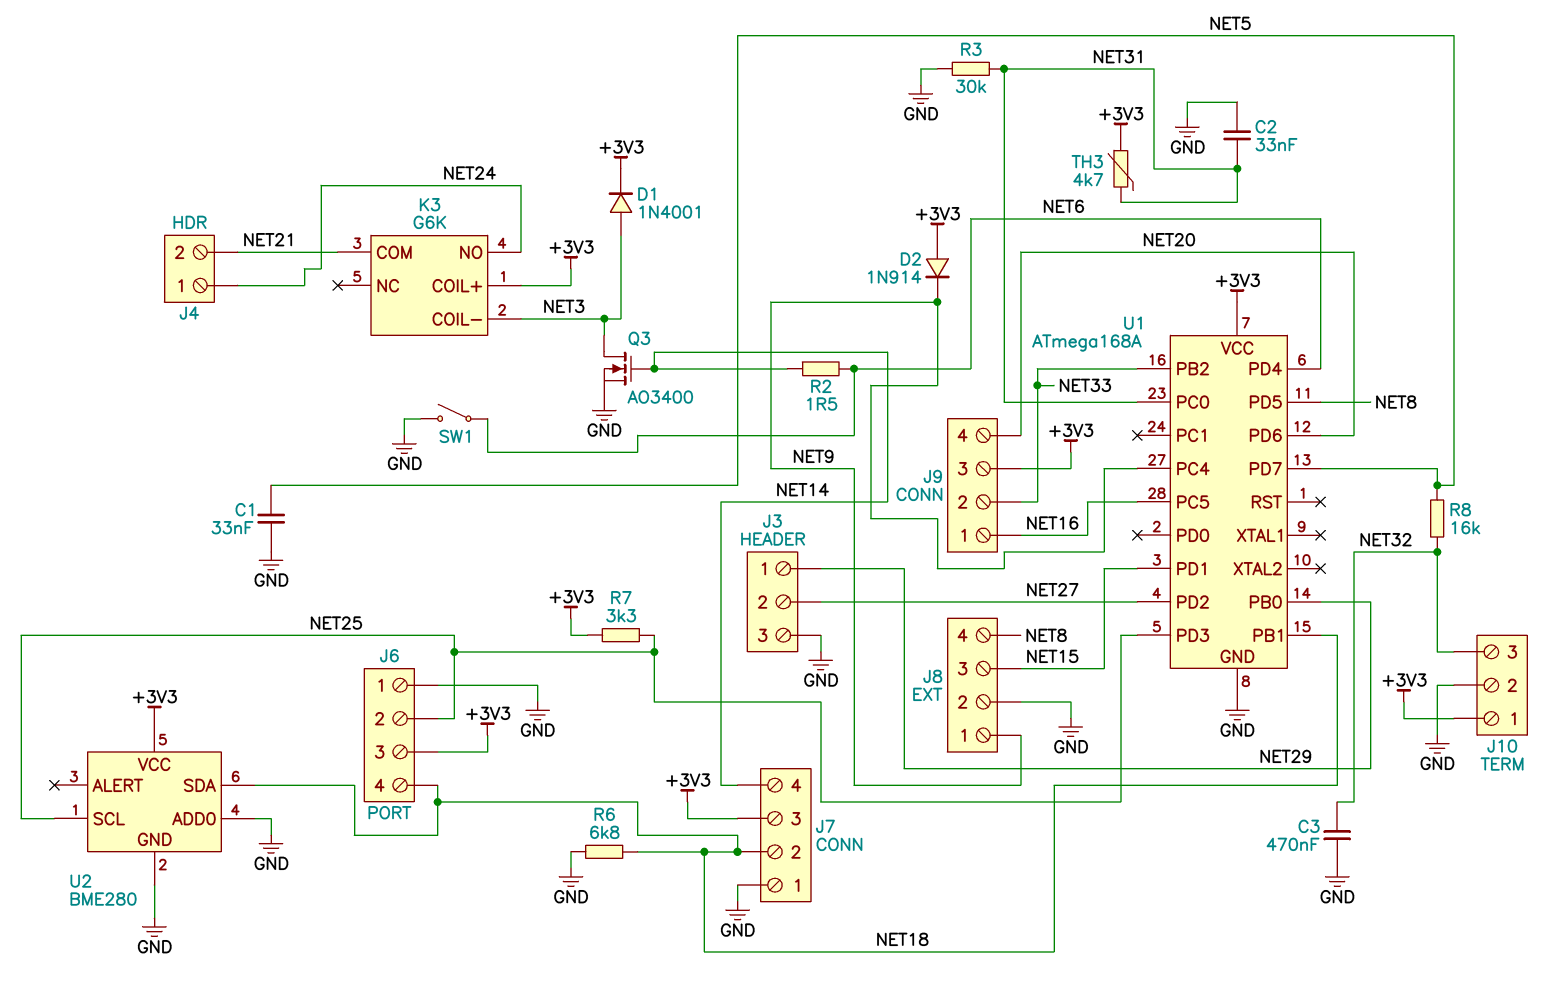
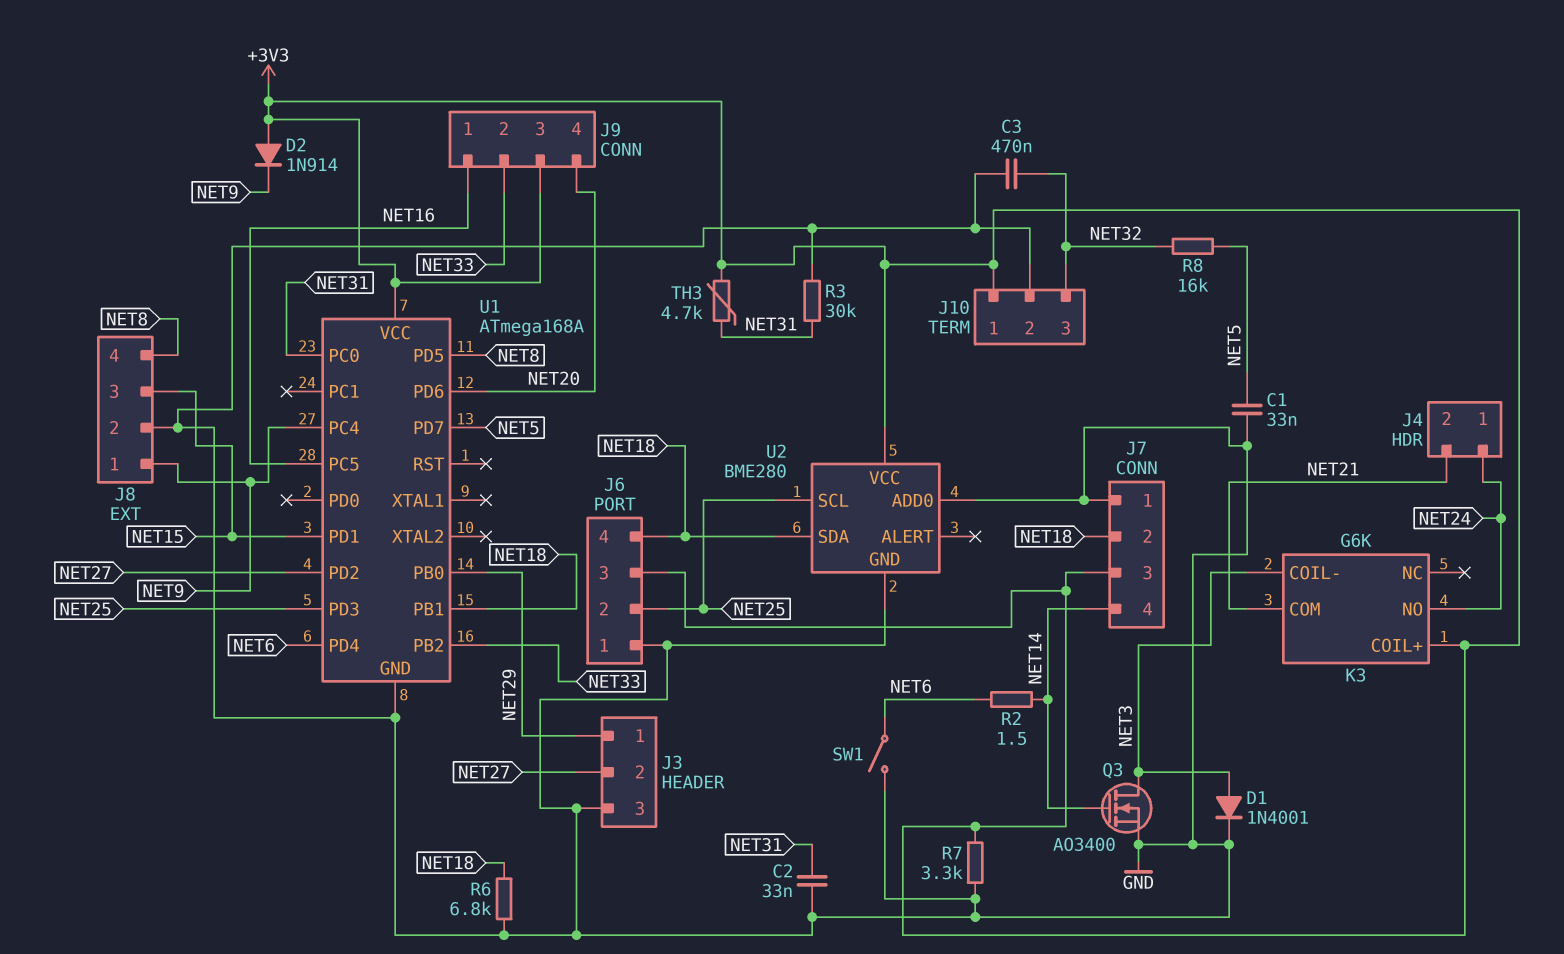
D1: diode 1N4001 (A NET3, K +3V3) -> diode 1N4001 (A NET3, K GND)
R7: 3.3k (+3V3, NET25) -> 3.3k (+3V3, GND)

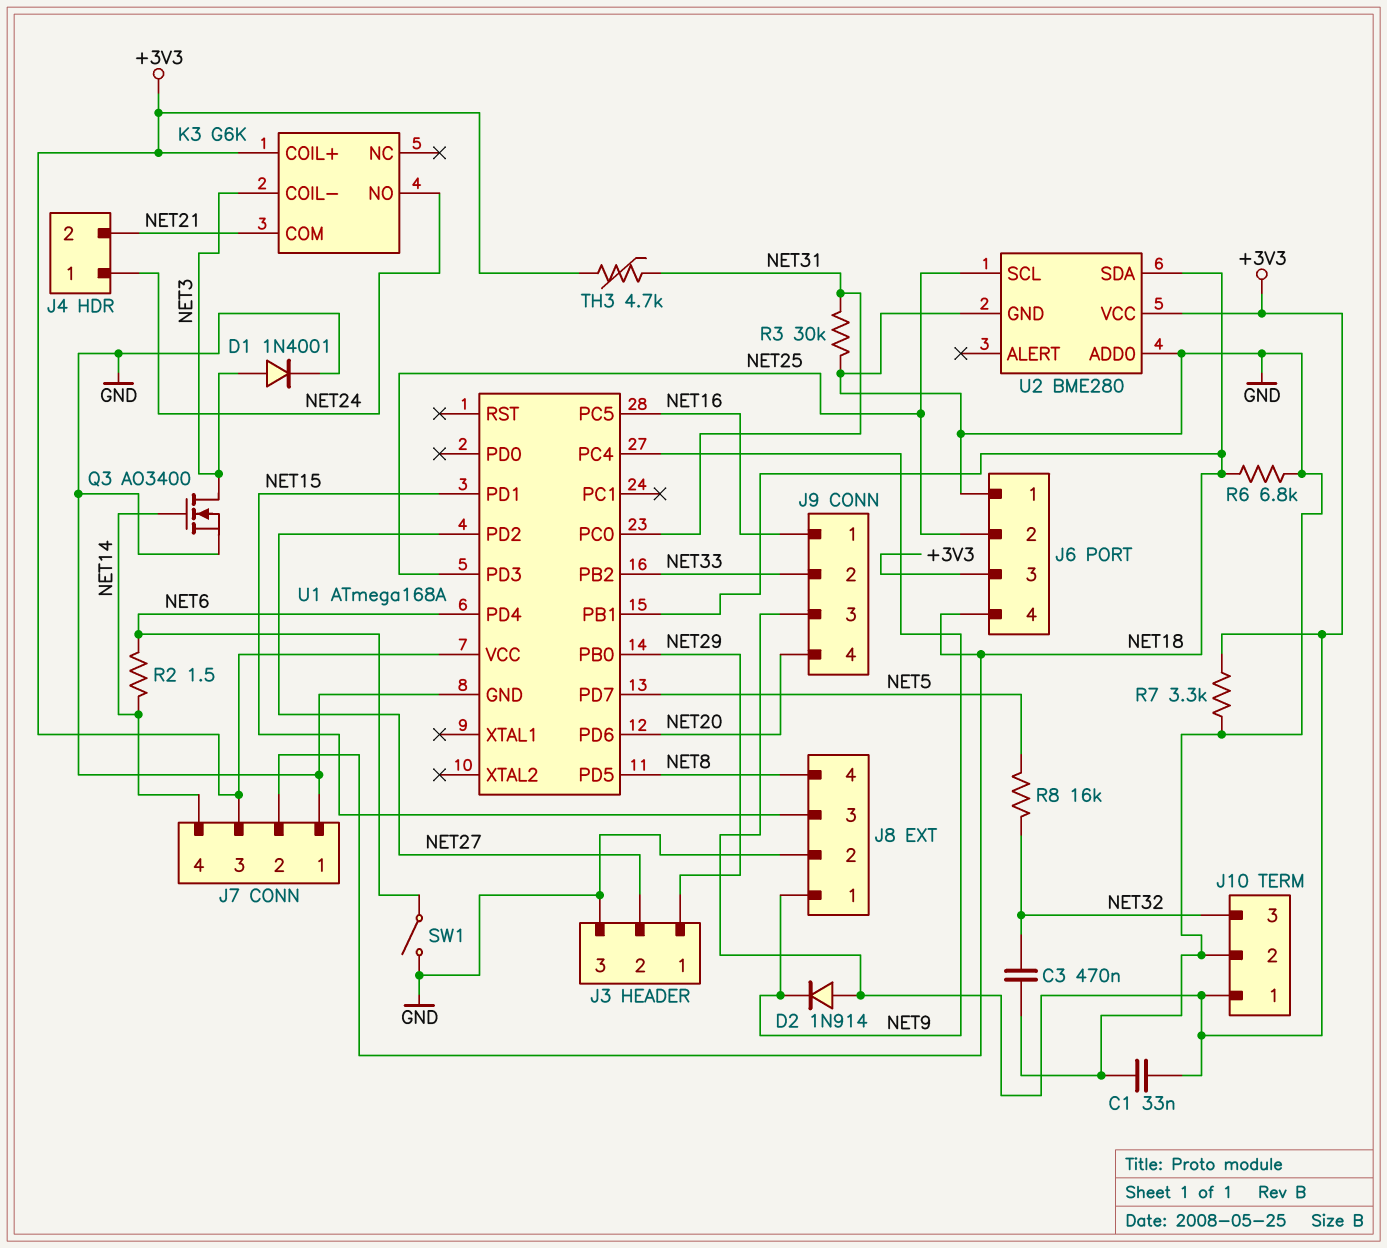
C1: 33nF (GND, NET5) -> 33nF (+3V3, GND)
C2: 33nF (GND, NET31) -> none

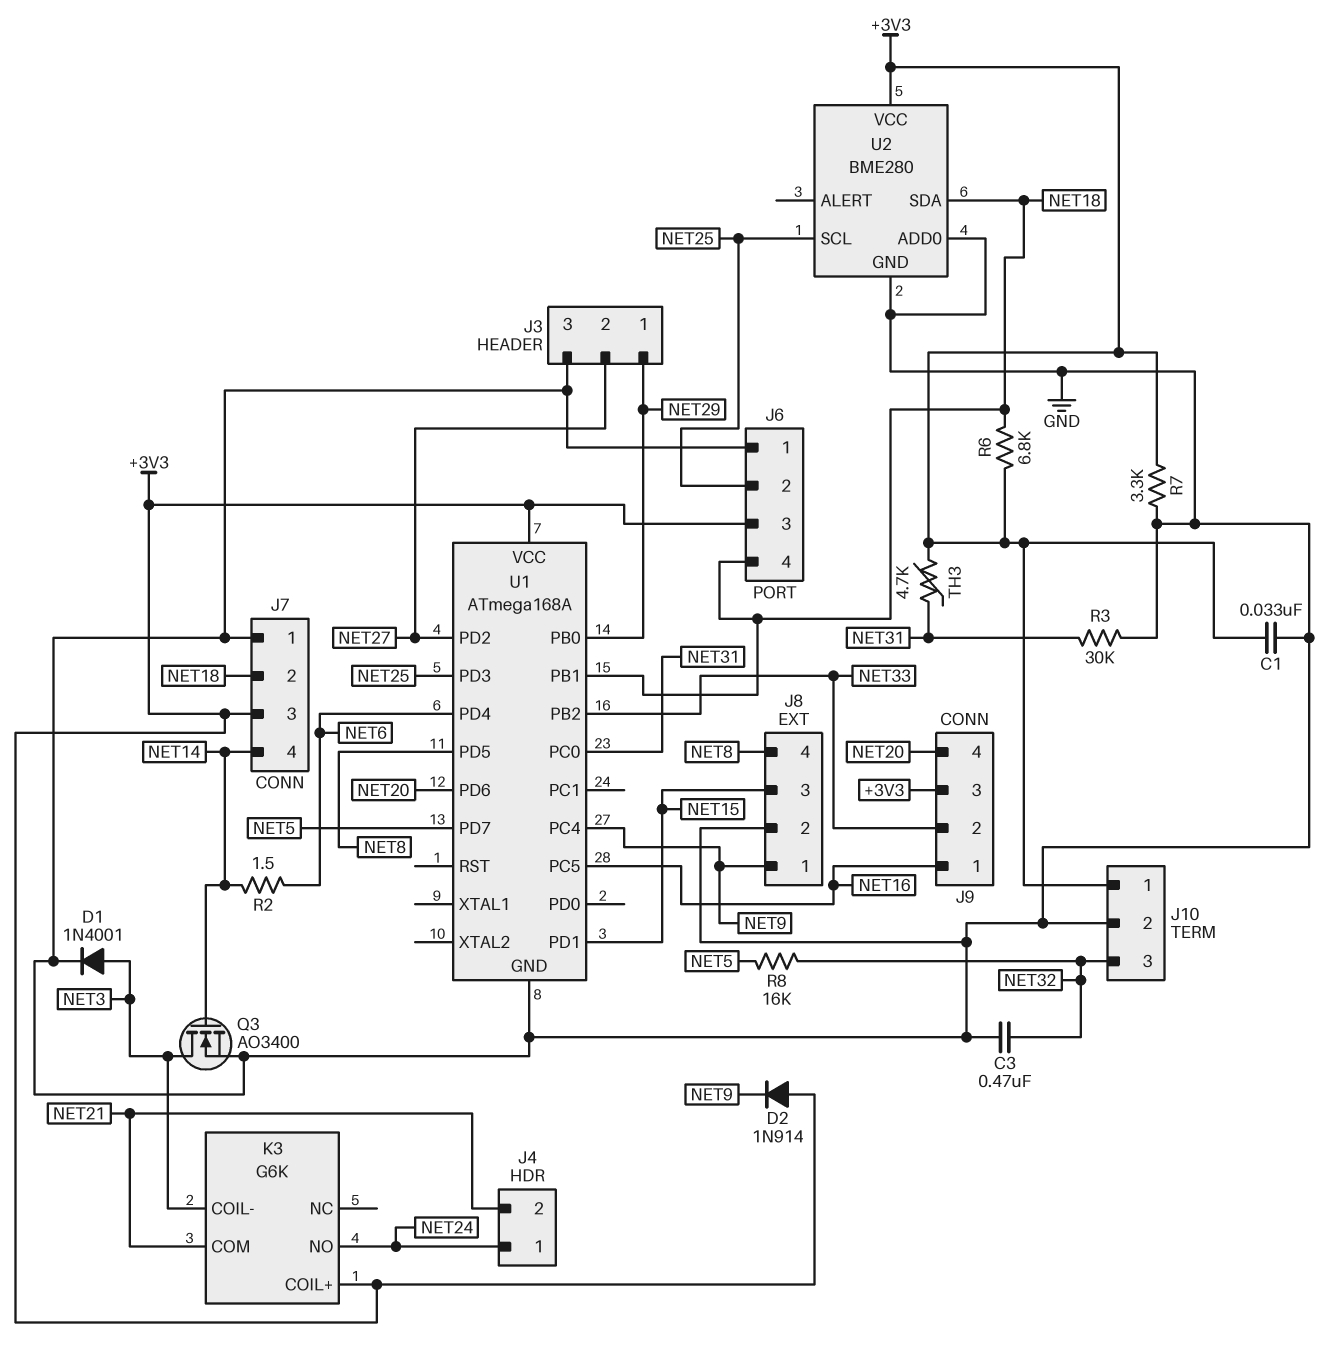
R6: 6.8k (GND, NET18) -> 6.8k (+3V3, NET18)
SW1: switch (GND, NET6) -> none

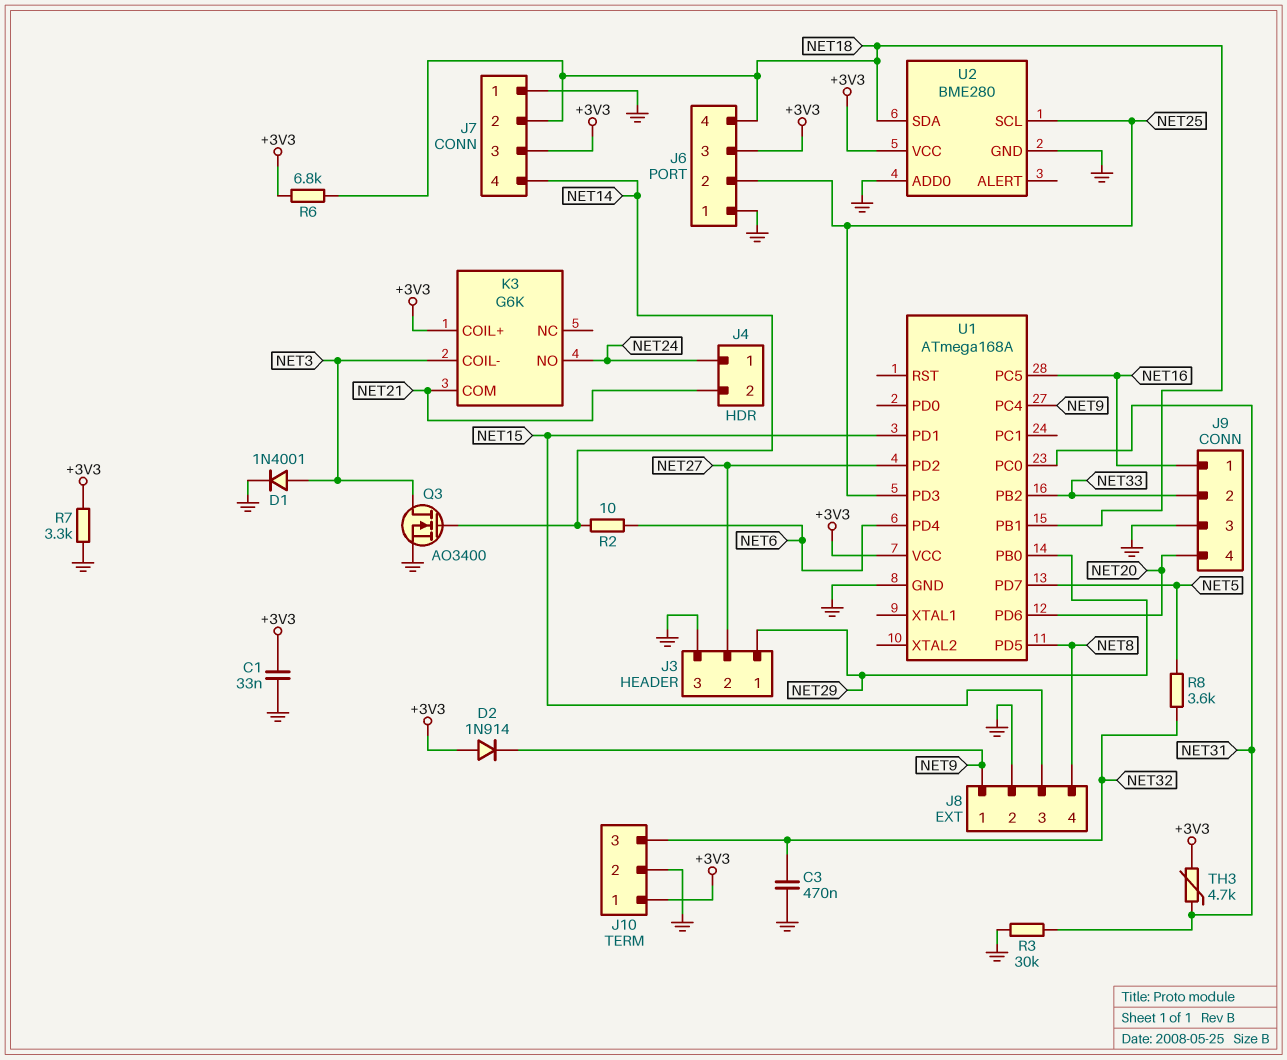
J9 pin 3: +3V3 -> GND
R2: 1.5 (NET6, NET14) -> 10 (NET6, NET14)
R8: 16k (NET5, NET32) -> 3.6k (NET5, NET32)

